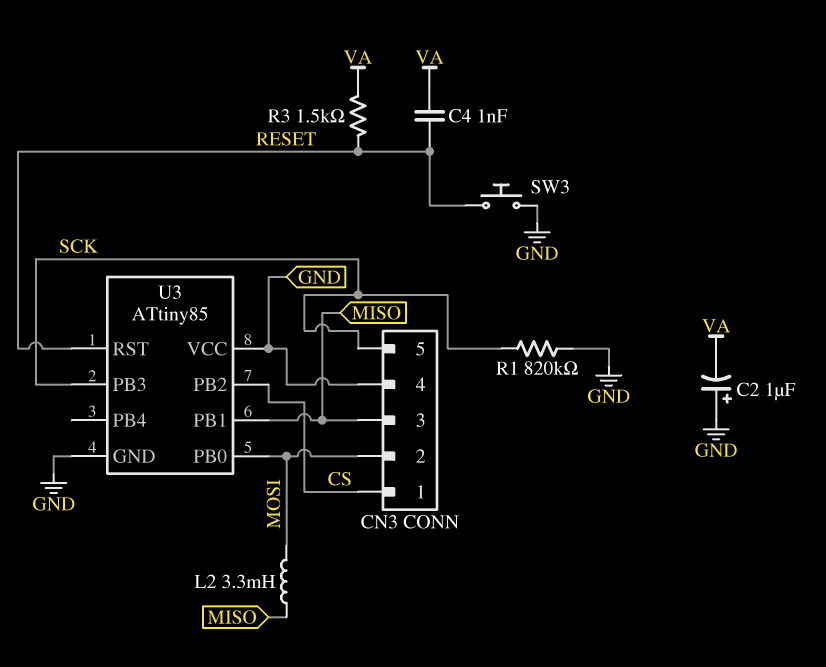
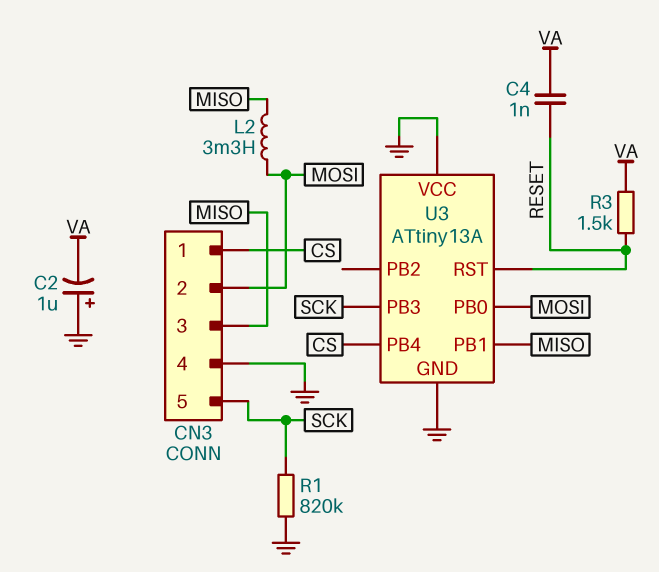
SW3: button (GND, RESET) -> none
U3: ATtiny85 -> ATtiny13A
U3 pin PB2: CS -> none
U3 pin PB4: none -> CS

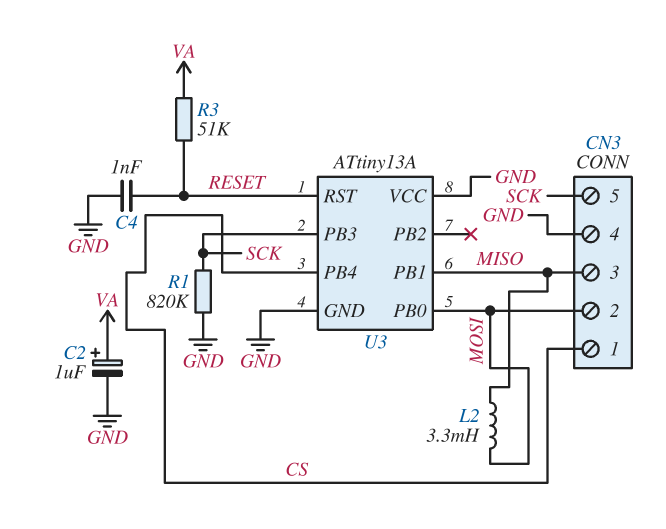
C2: 1uF (plus GND, minus VA) -> 1uF (plus VA, minus GND)
C4: 1nF (RESET, VA) -> 1nF (GND, RESET)
R3: 1.5k (RESET, VA) -> 51k (RESET, VA)

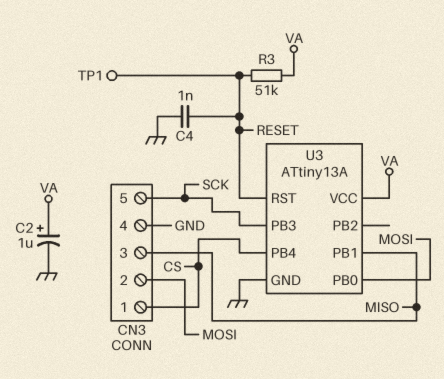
L2: 3.3mH (MISO, MOSI) -> none
R1: 820k (GND, SCK) -> none
TP1: none -> test point (RESET)
U3 pin VCC: GND -> VA

